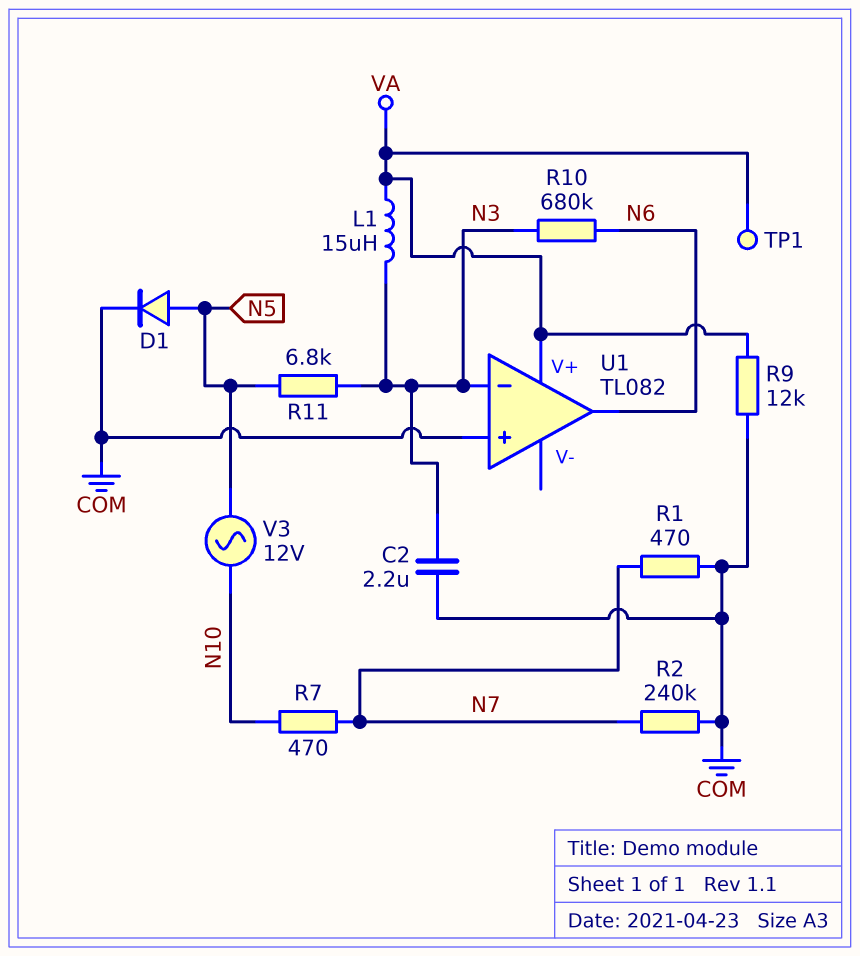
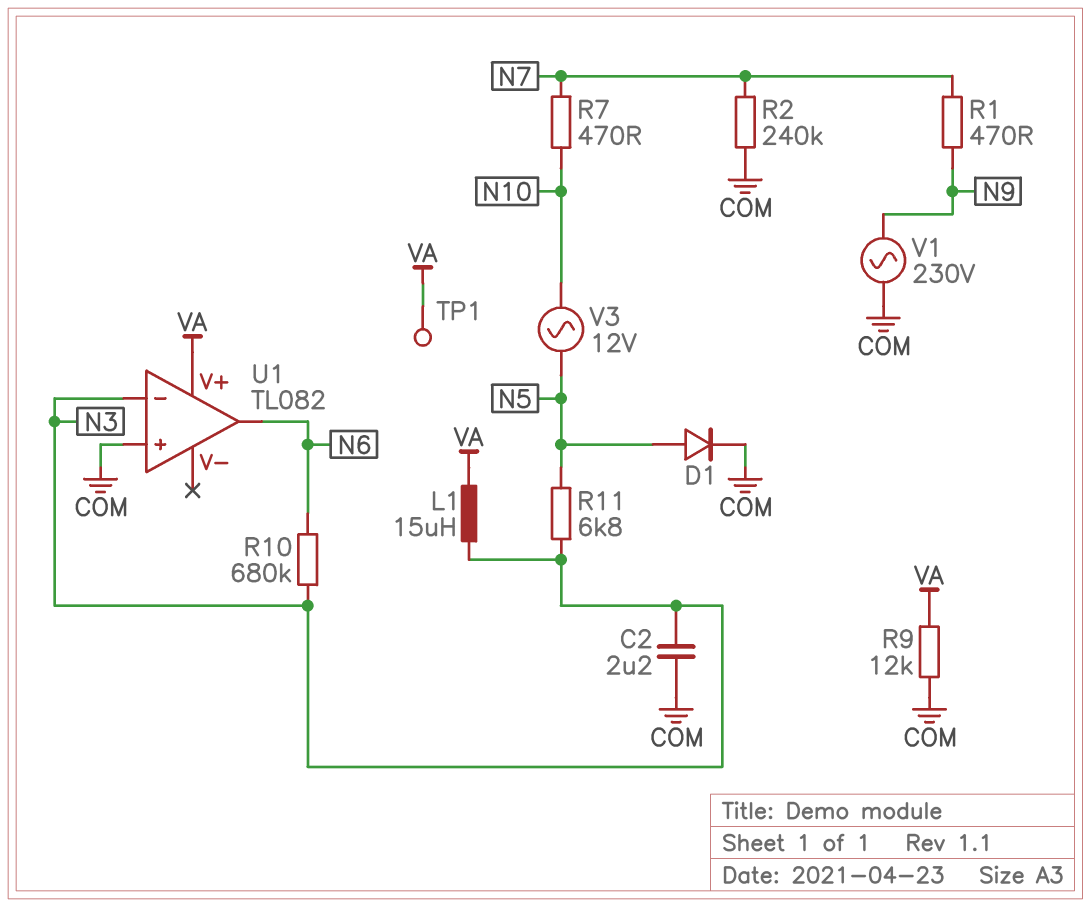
R1: 470 (COM, N7) -> 470 (N7, N9)
V1: none -> AC 230V (COM, N9)

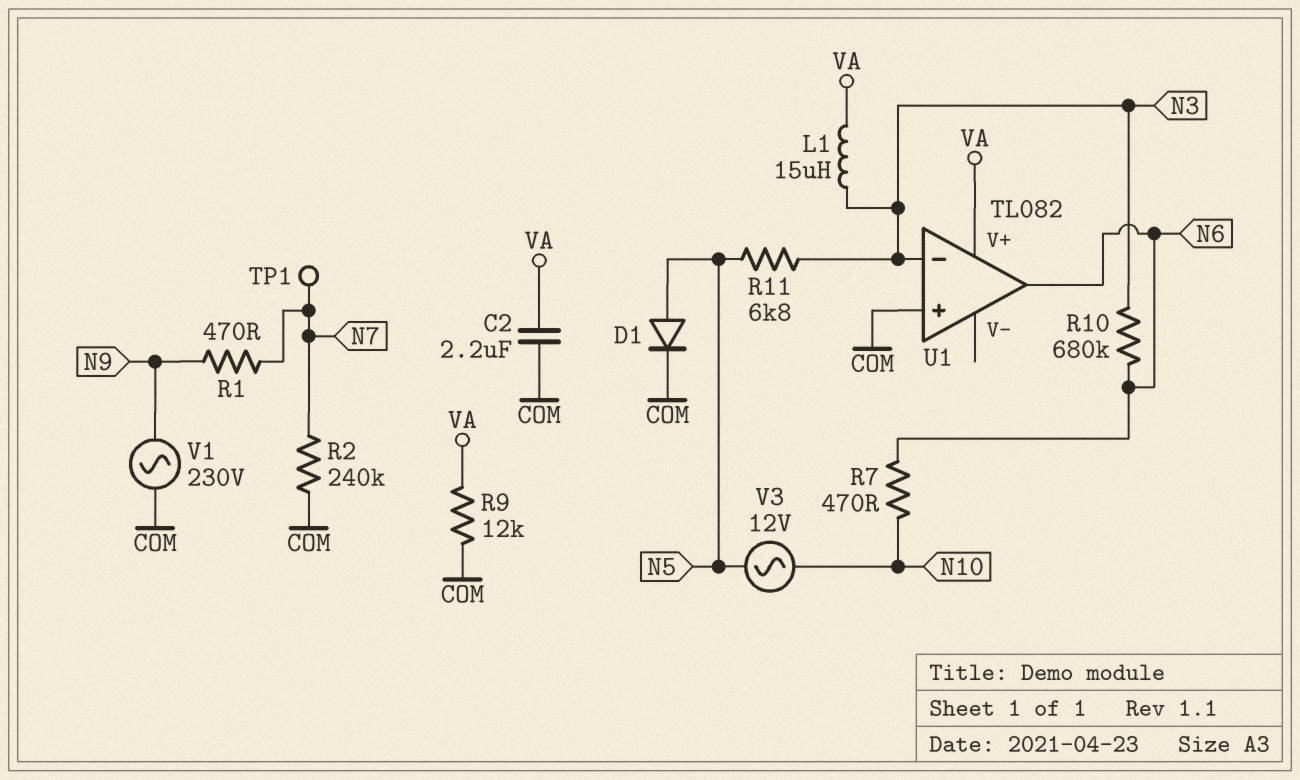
C2: 2.2uF (COM, N3) -> 2.2uF (COM, VA)
R7: 470 (N7, N10) -> 470 (N6, N10)
TP1: test point (VA) -> test point (N7)

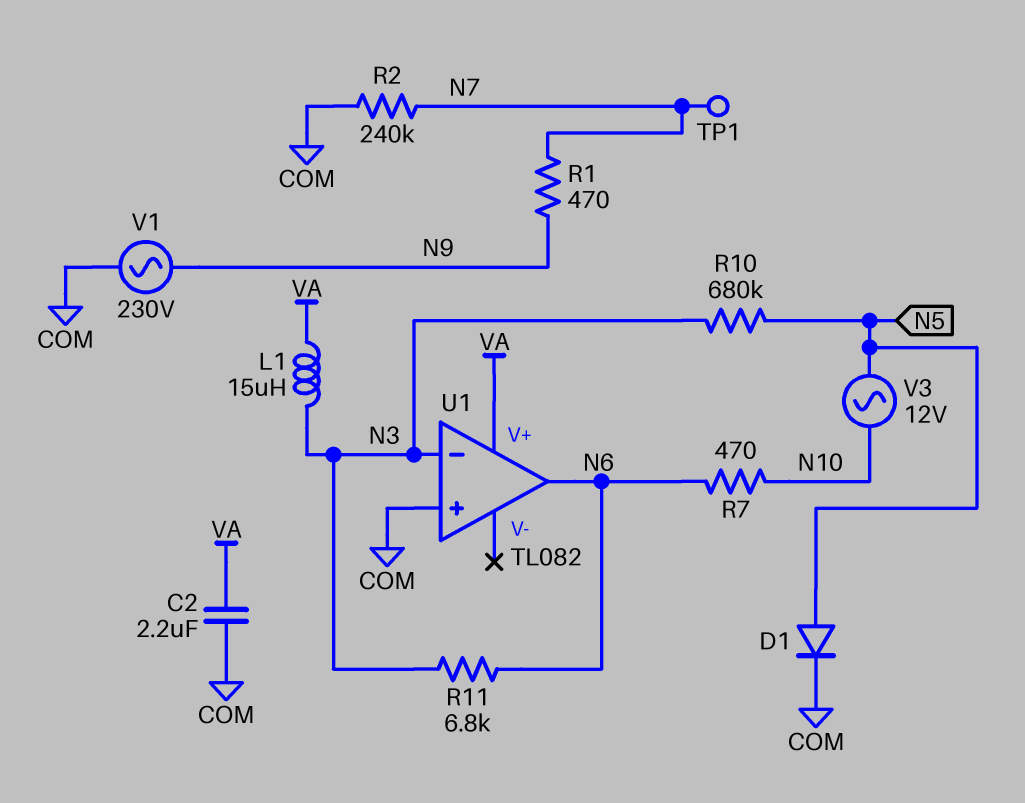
R9: 12k (COM, VA) -> none
R10: 680k (N3, N6) -> 680k (N3, N5)
R11: 6.8k (N3, N5) -> 6.8k (N3, N6)

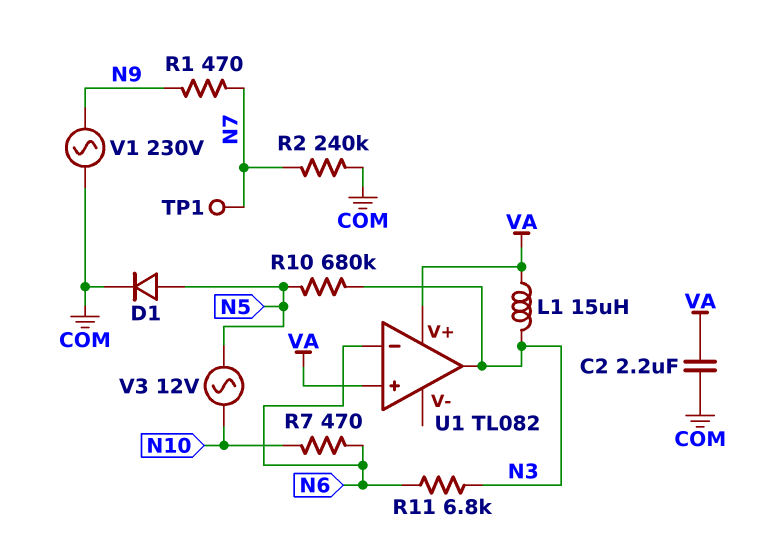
U1 pin in+: COM -> VA
U1 pin in-: N3 -> N6
U1 pin out: N6 -> N3

